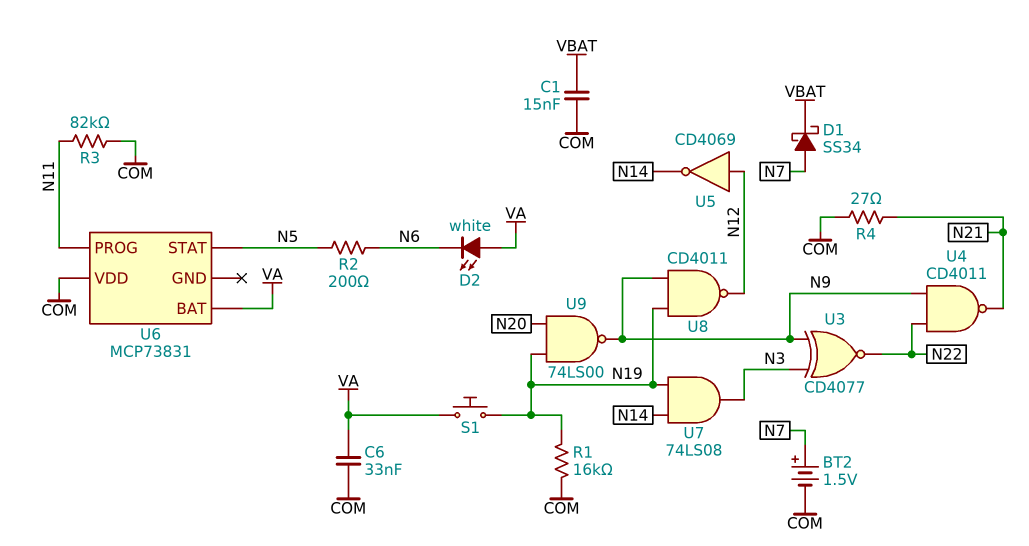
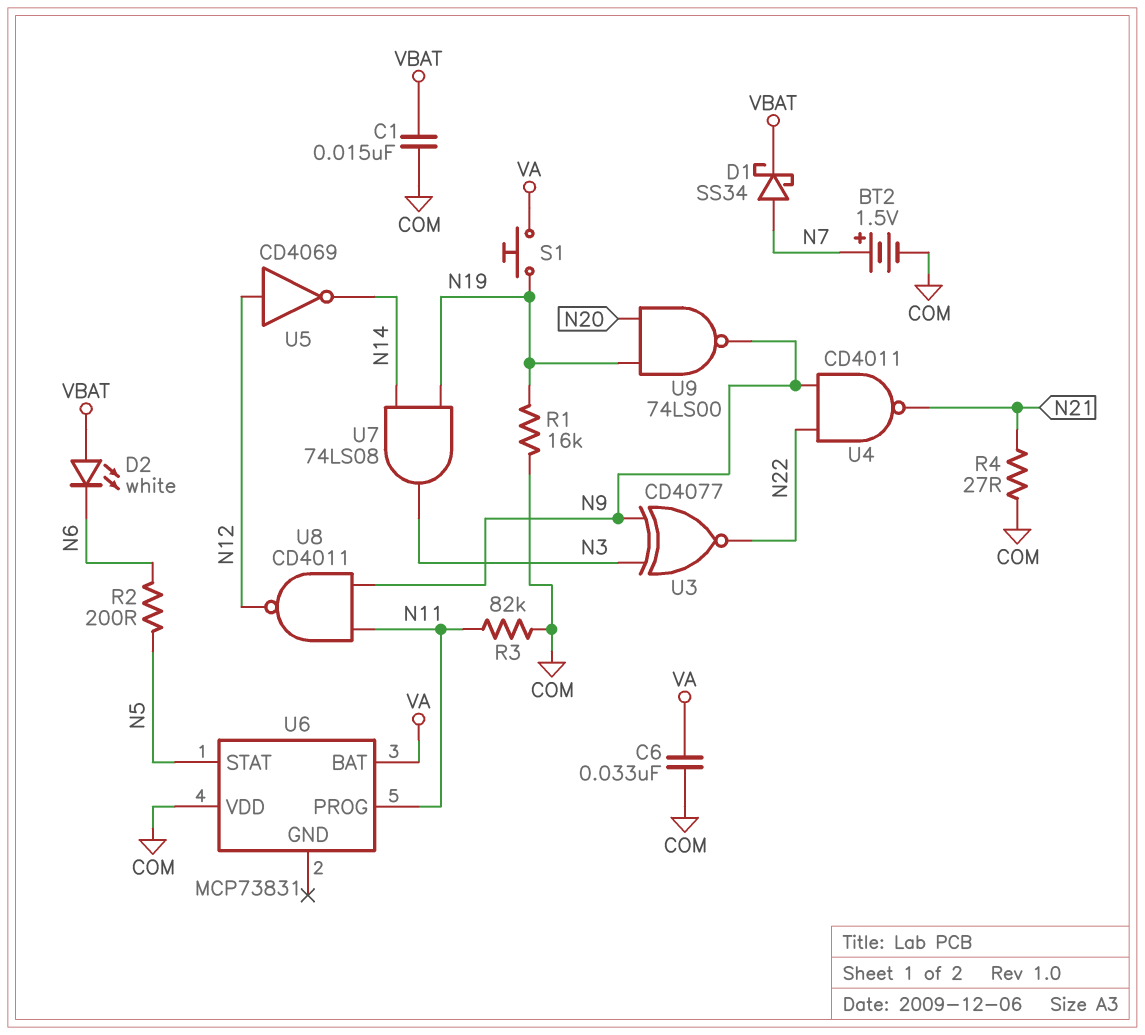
D2: LED white (A VA, K N6) -> LED white (A VBAT, K N6)
U8: NAND CD4011 (in N9, in N19, out N12) -> NAND CD4011 (in N9, in N11, out N12)

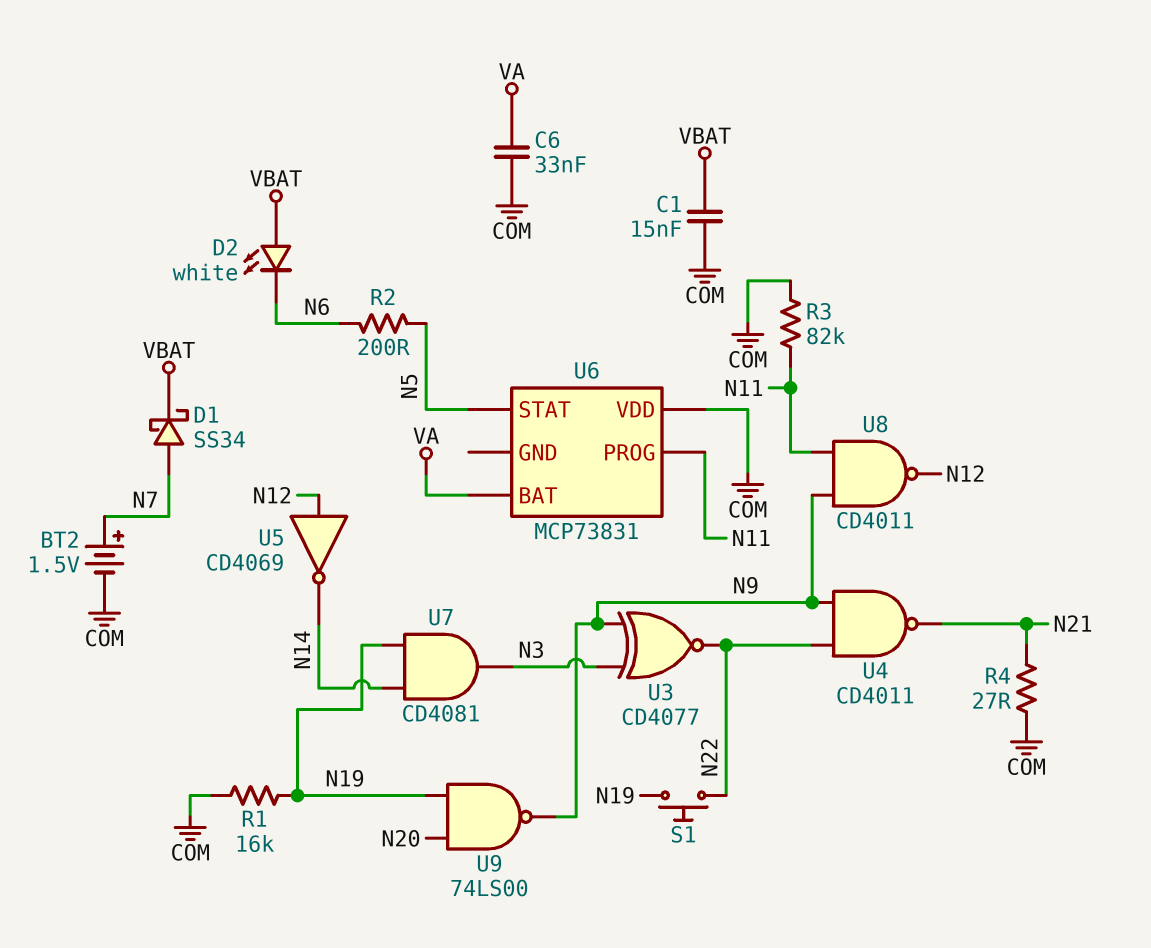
S1: button (N19, VA) -> button (N19, N22)
U7: AND 74LS08 (in N14, in N19, out N3) -> AND CD4081 (in N14, in N19, out N3)

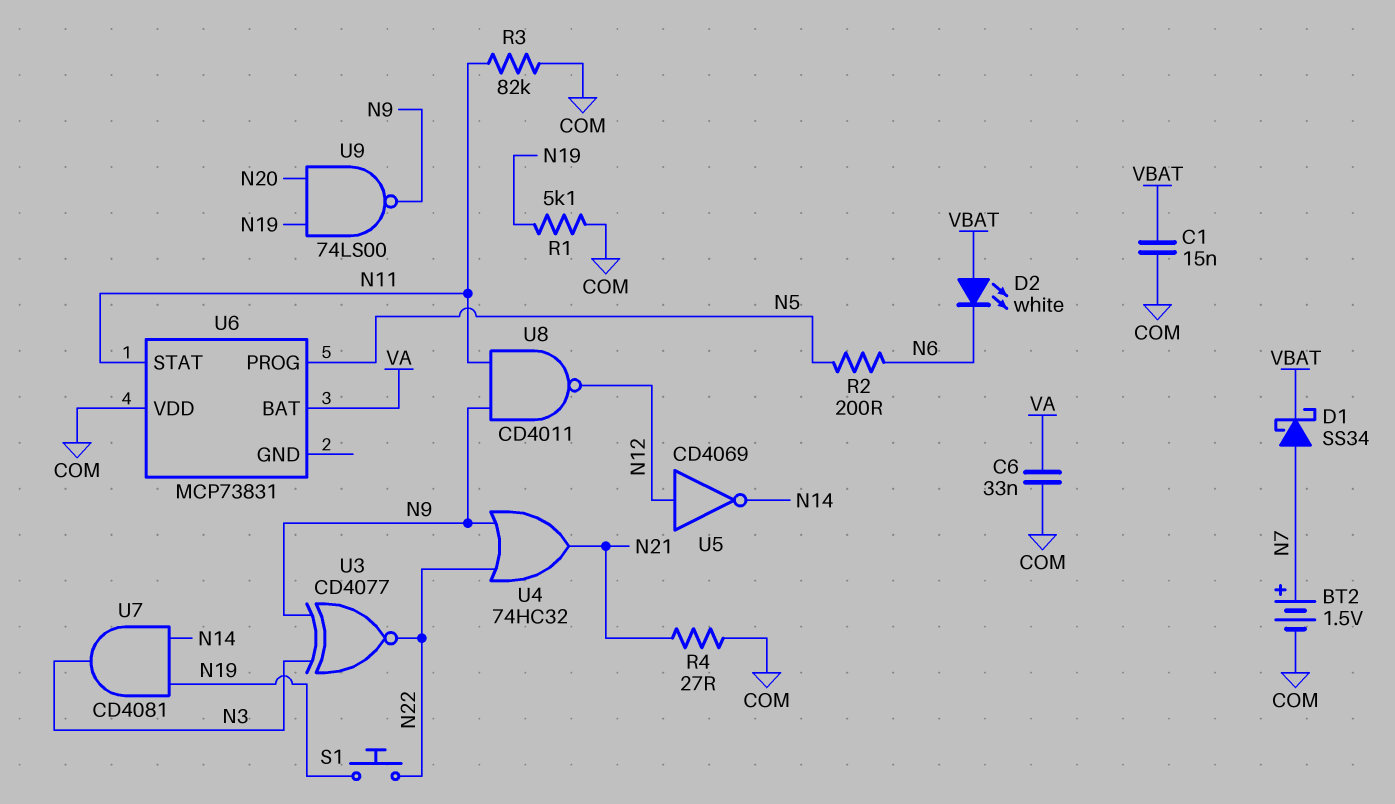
R1: 16k (COM, N19) -> 5.1k (COM, N19)
U4: NAND CD4011 (in N9, in N22, out N21) -> OR 74HC32 (in N9, in N22, out N21)
U6 pin PROG: N11 -> N5
U6 pin STAT: N5 -> N11

